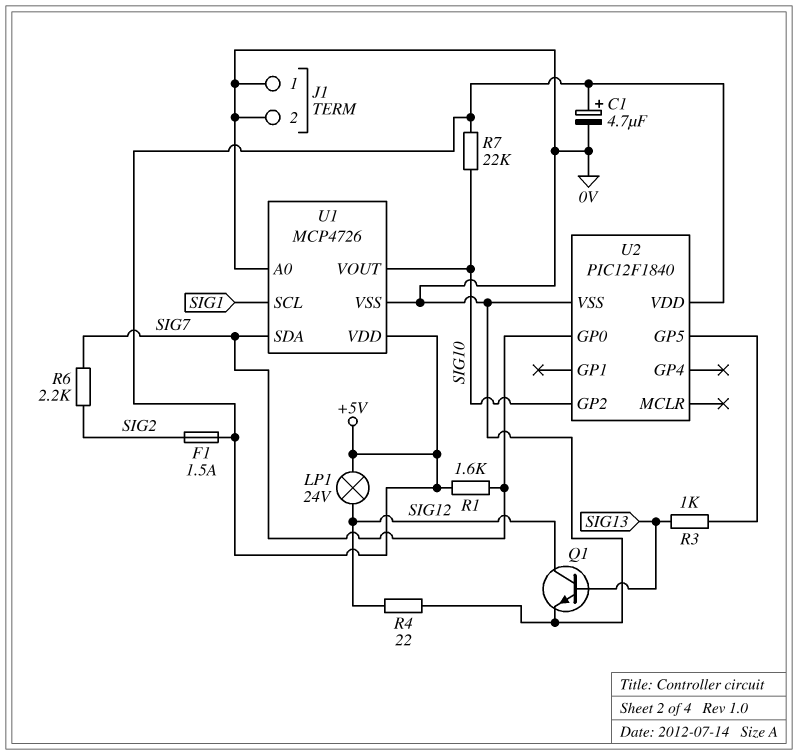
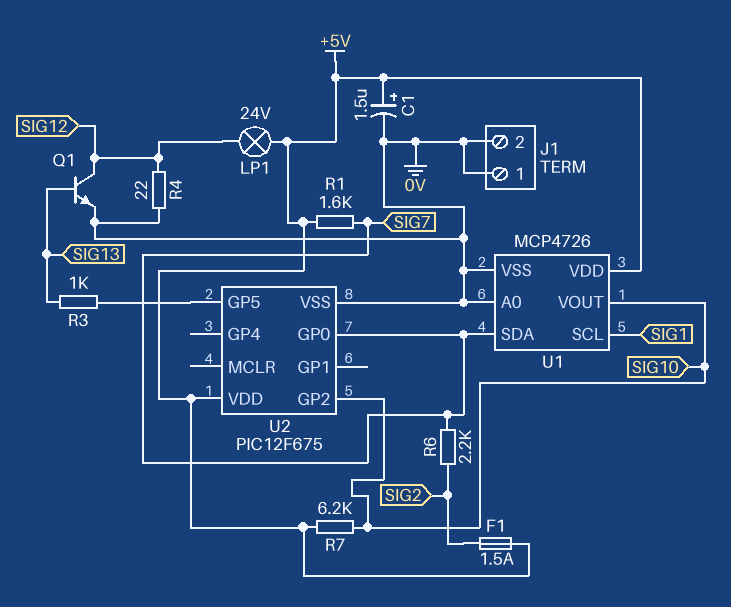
C1: 4.7uF (plus +5V, minus 0V) -> 1.5uF (plus +5V, minus 0V)
R7: 22k (+5V, SIG10) -> 6.2k (+5V, SIG10)
U2: PIC12F1840 -> PIC12F675

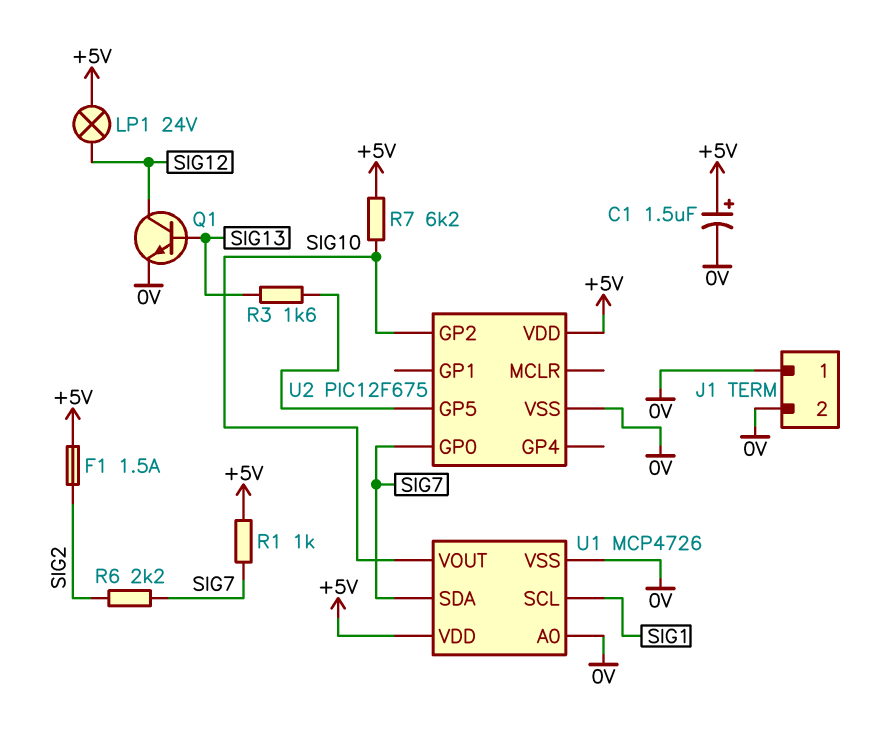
R1: 1.6k (+5V, SIG7) -> 1k (+5V, SIG7)
R3: 1k (SIG13, U2/GP5) -> 1.6k (SIG13, U2/GP5)
R4: 22 (0V, SIG12) -> none

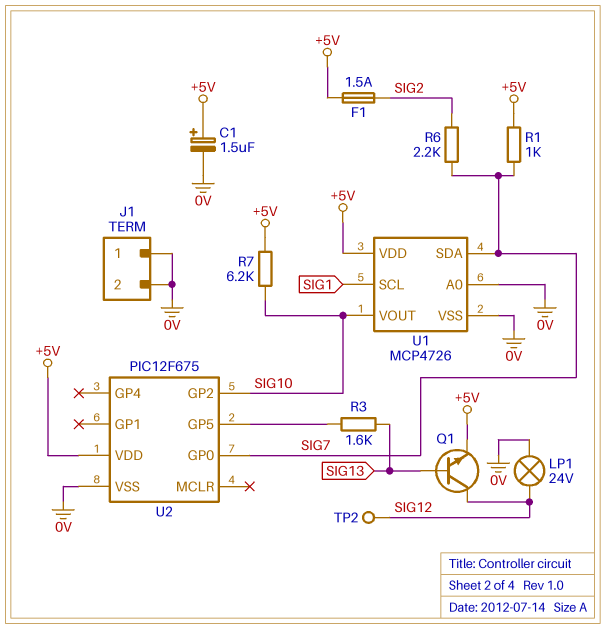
LP1: lamp 24V (+5V, SIG12) -> lamp 24V (0V, SIG12)
Q1: NPN (B SIG13, C SIG12, E 0V) -> NPN (B SIG13, C SIG12, E +5V)
TP2: none -> test point (SIG12)

